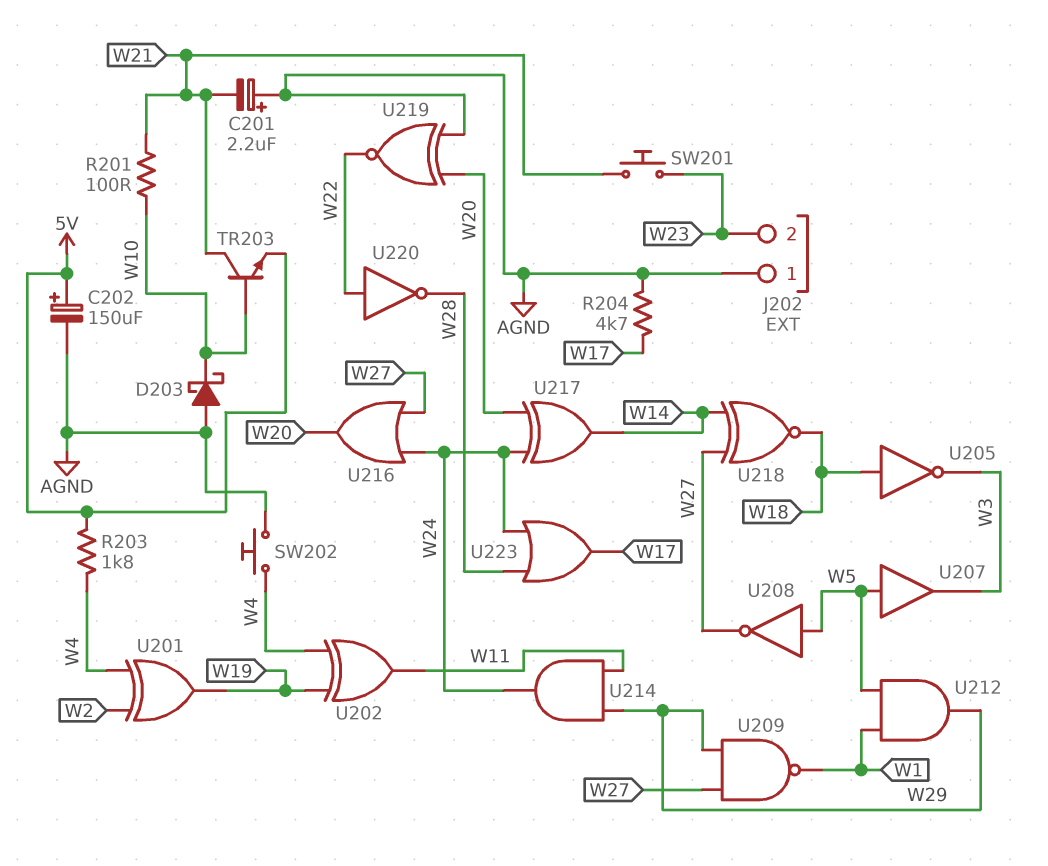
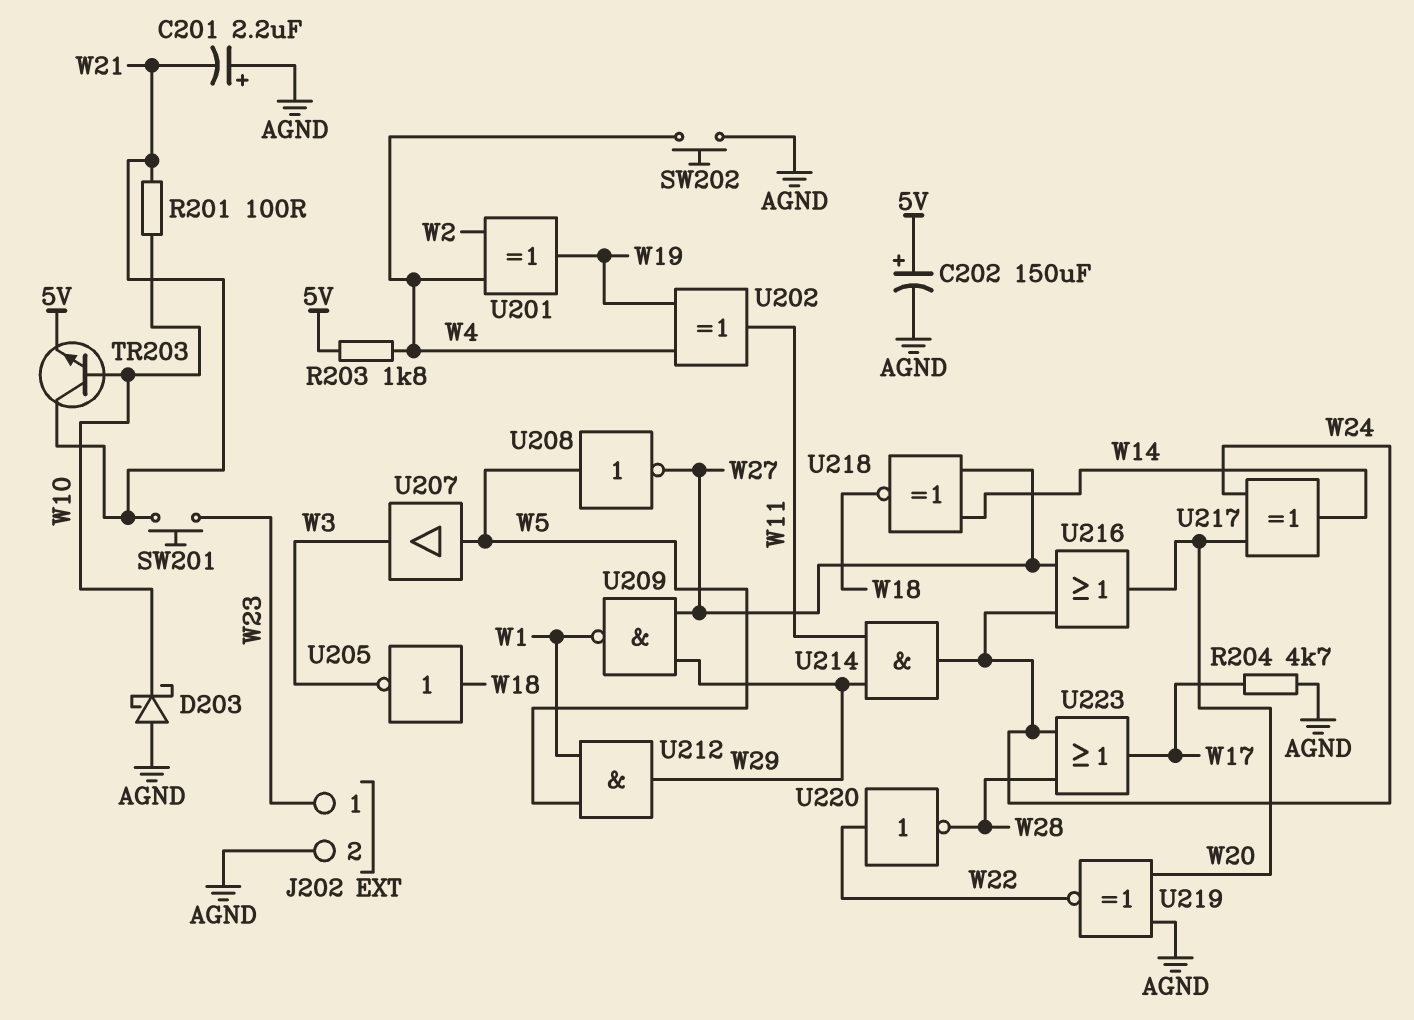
J202 pin 1: AGND -> W23
J202 pin 2: W23 -> AGND

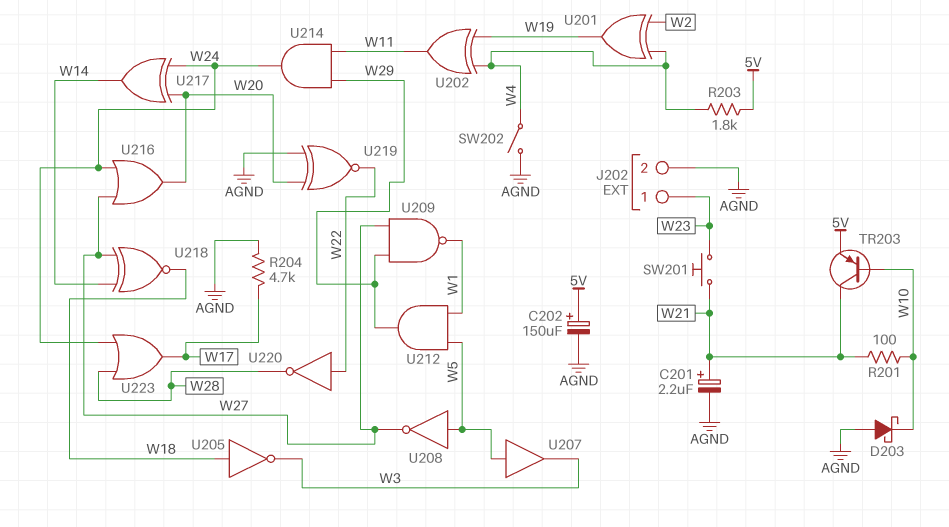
C201: 2.2uF (plus AGND, minus W21) -> 2.2uF (plus W21, minus AGND)
SW202: button (AGND, W4) -> switch (AGND, W4)
TR203: NPN (B W10, C W21, E 5V) -> PNP (B W10, C W21, E 5V)

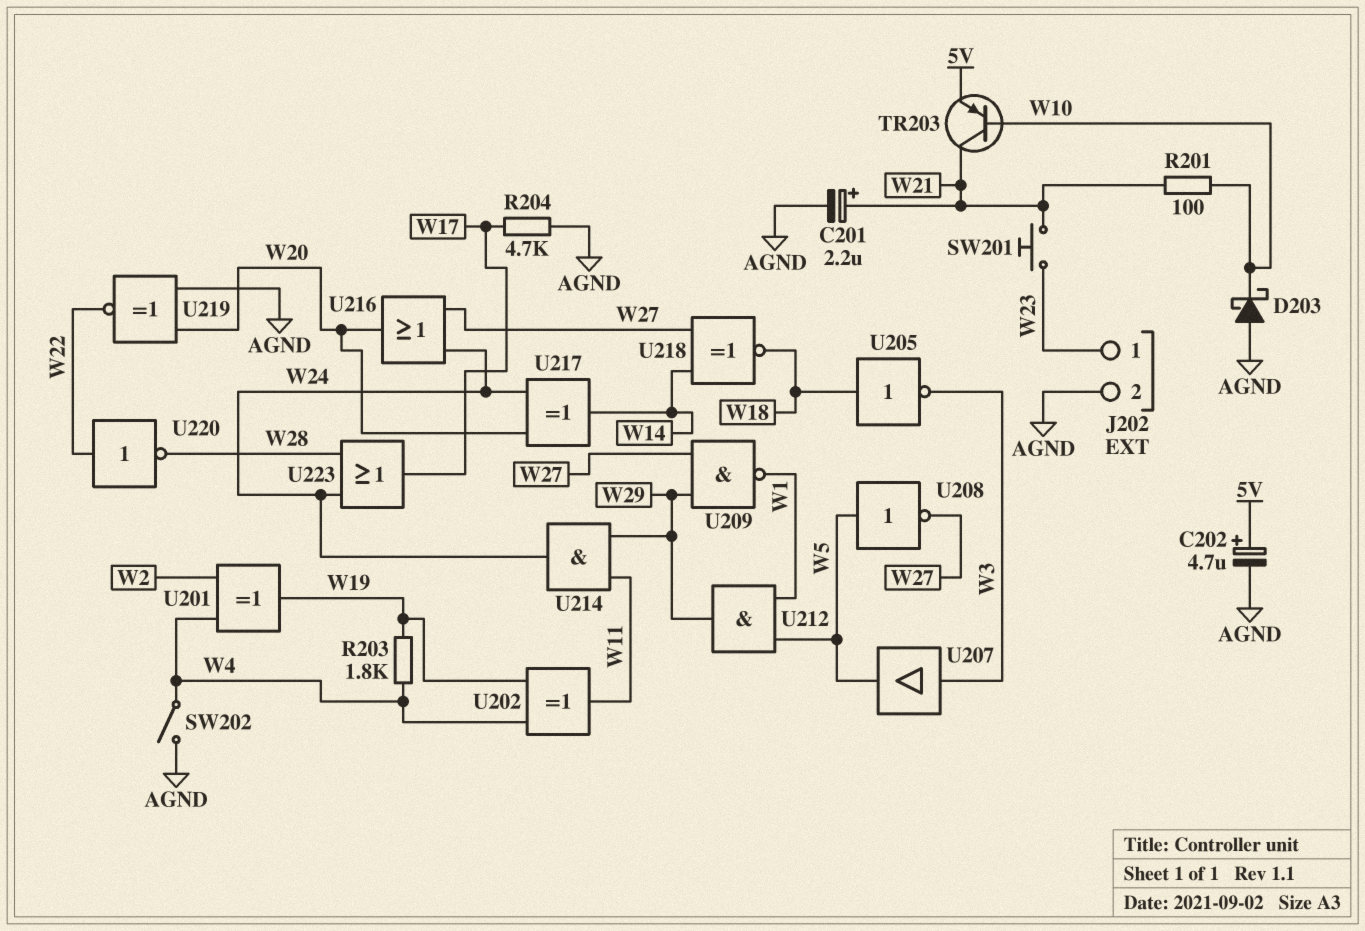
C202: 150uF (plus 5V, minus AGND) -> 4.7uF (plus 5V, minus AGND)
R203: 1.8k (5V, W4) -> 1.8k (W4, W19)
U207: buffer (in W5, out W3) -> buffer (in W3, out W5)

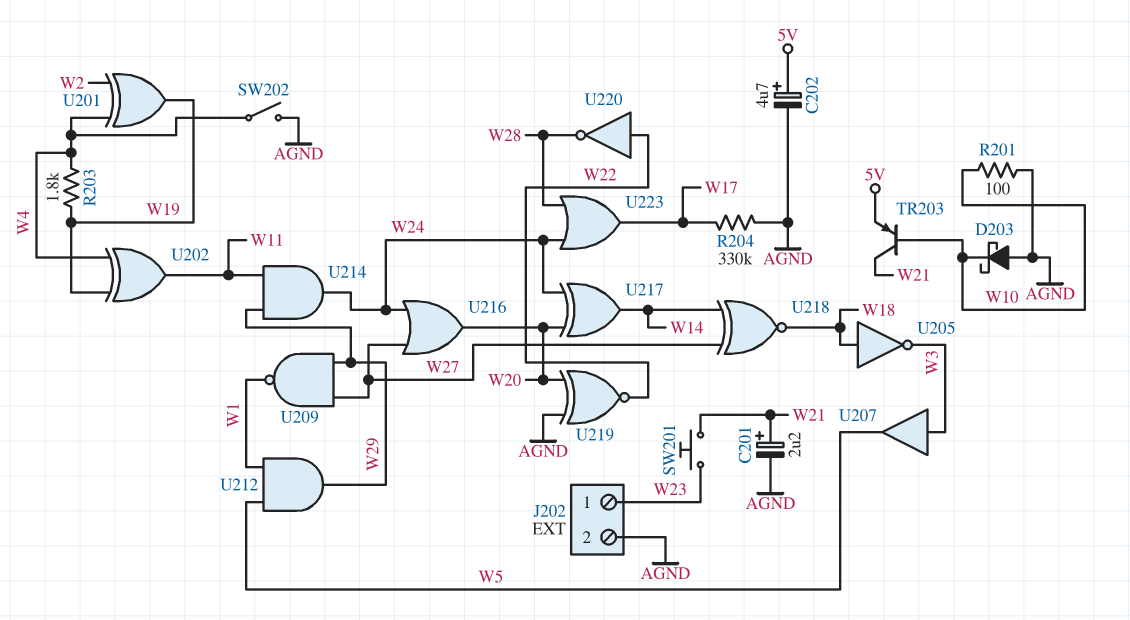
R201: 100 (W10, W21) -> 100 (AGND, W10)
R204: 4.7k (AGND, W17) -> 330k (AGND, W17)
U208: NOT (in W5, out W27) -> none

